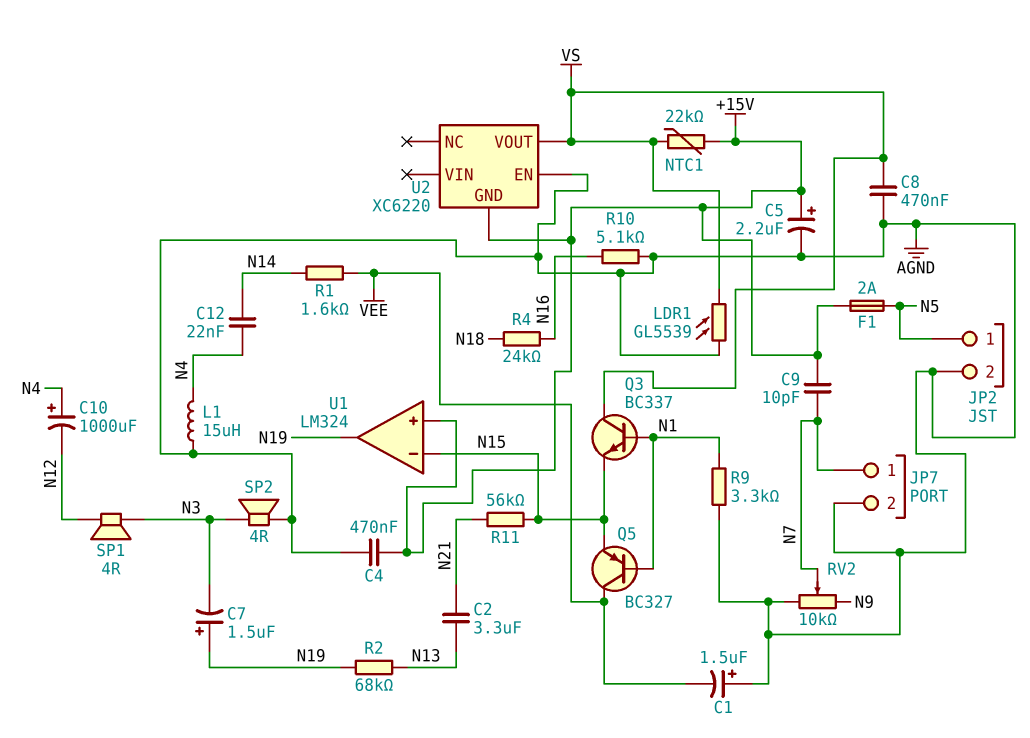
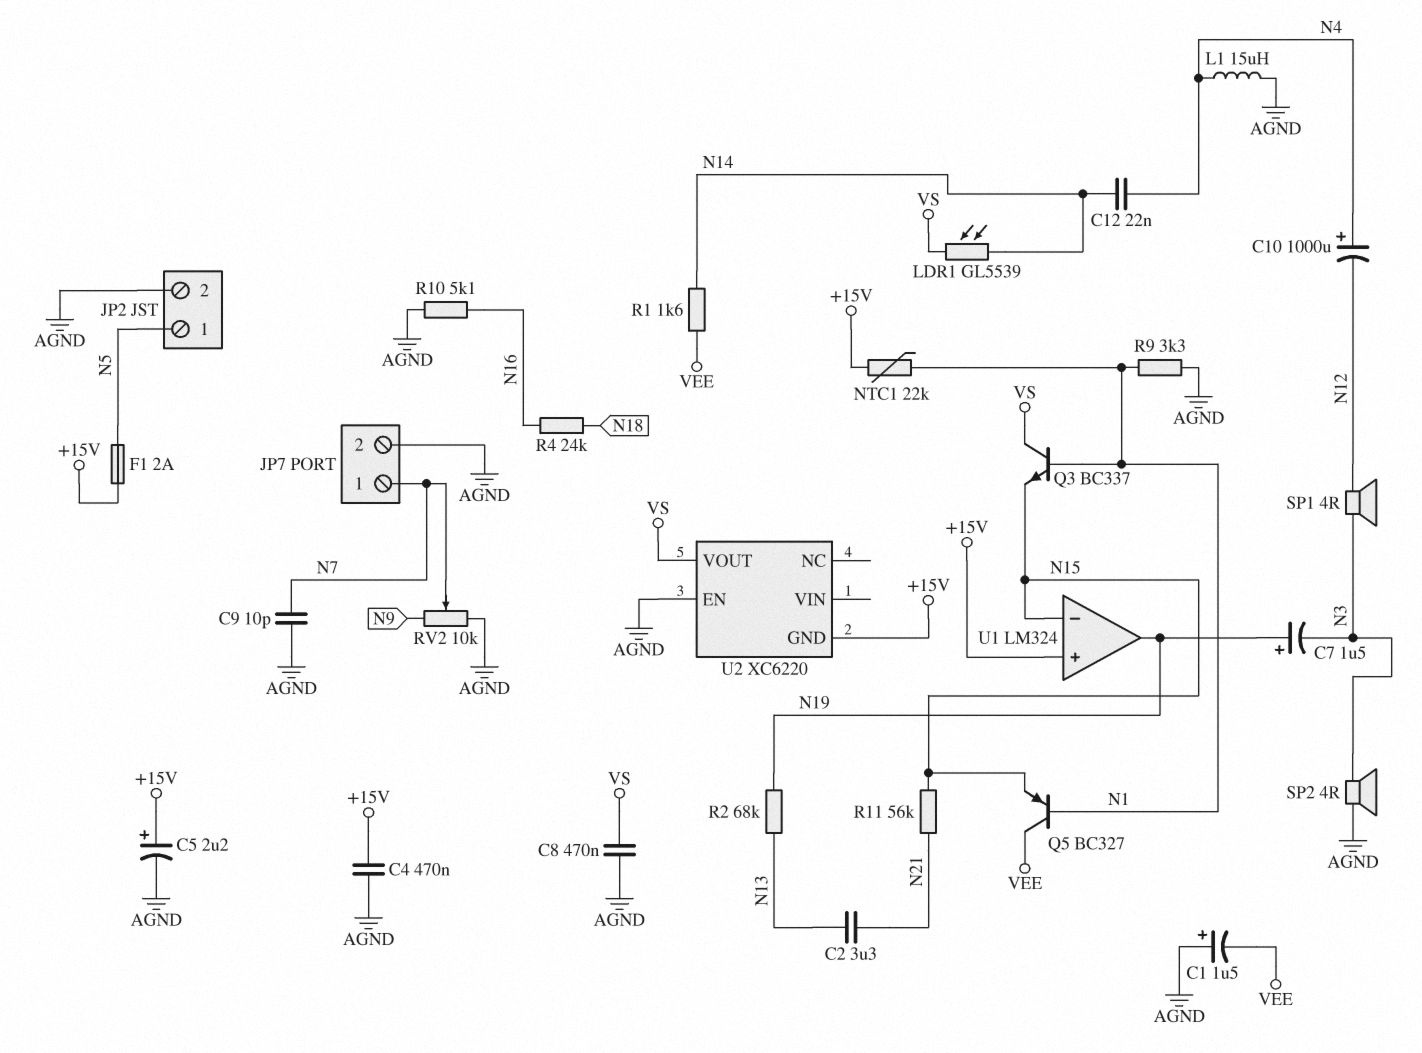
C9: 10pF (+15V, N7) -> 10pF (AGND, N7)
LDR1: GL5539 (AGND, VS) -> GL5539 (N14, VS)
NTC1: 22k (+15V, VS) -> 22k (+15V, N1)

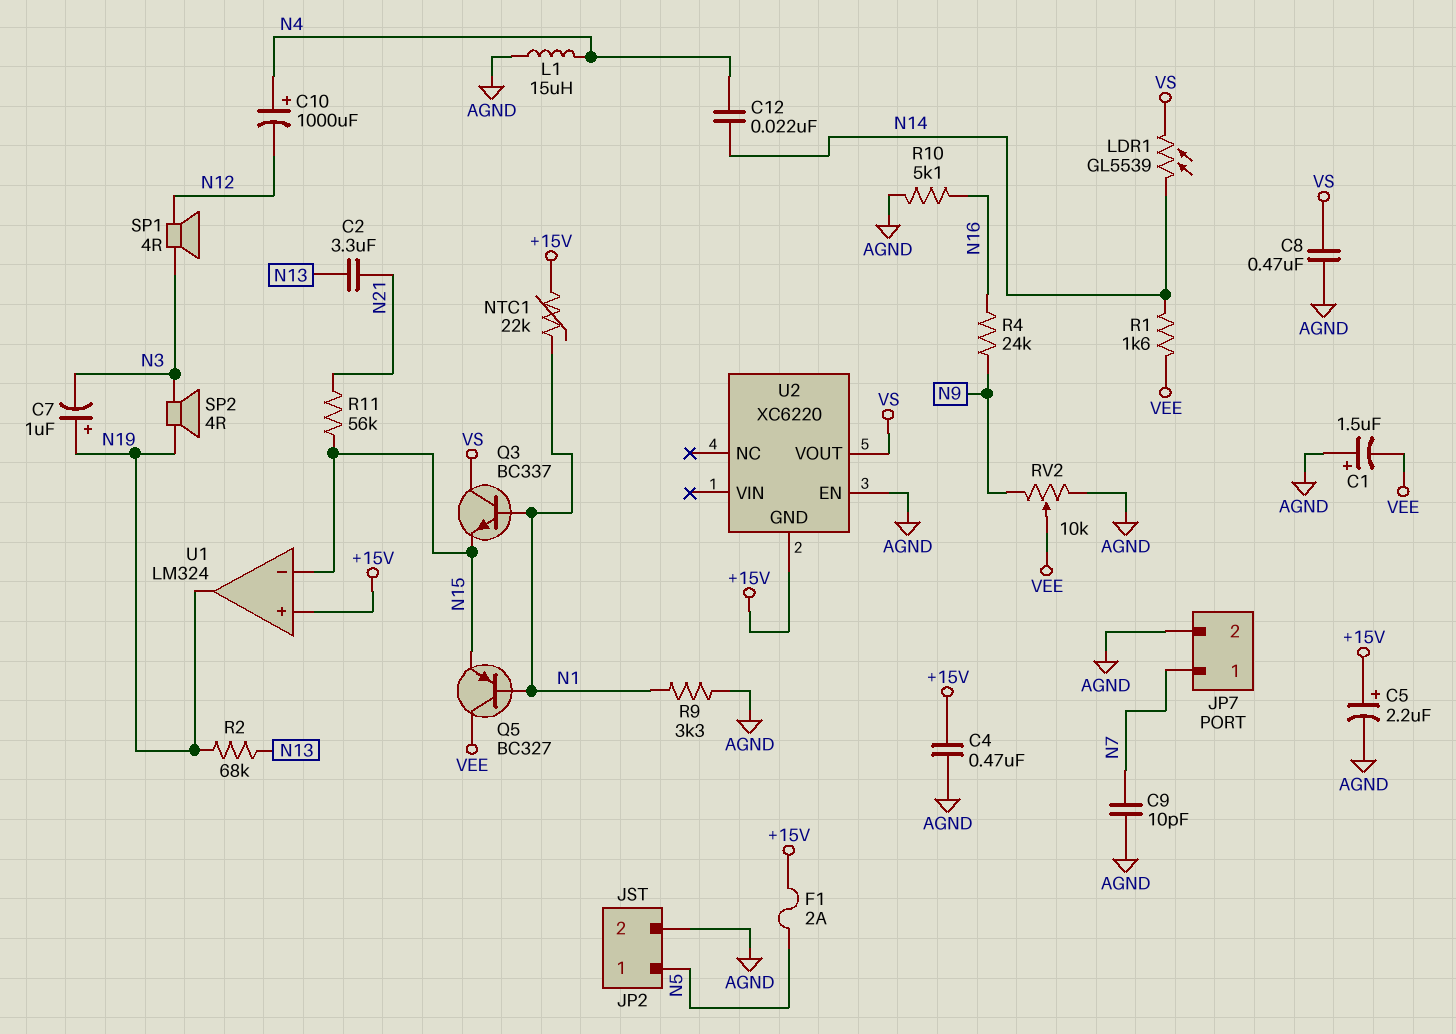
C7: 1.5uF (plus N19, minus N3) -> 1uF (plus N19, minus N3)
R4: 24k (N16, N18) -> 24k (N9, N16)
RV2: 10k (AGND, N9, wiper N7) -> 10k (AGND, N9, wiper VEE)
SP2: speaker 4R (AGND, N3) -> speaker 4R (N3, N19)

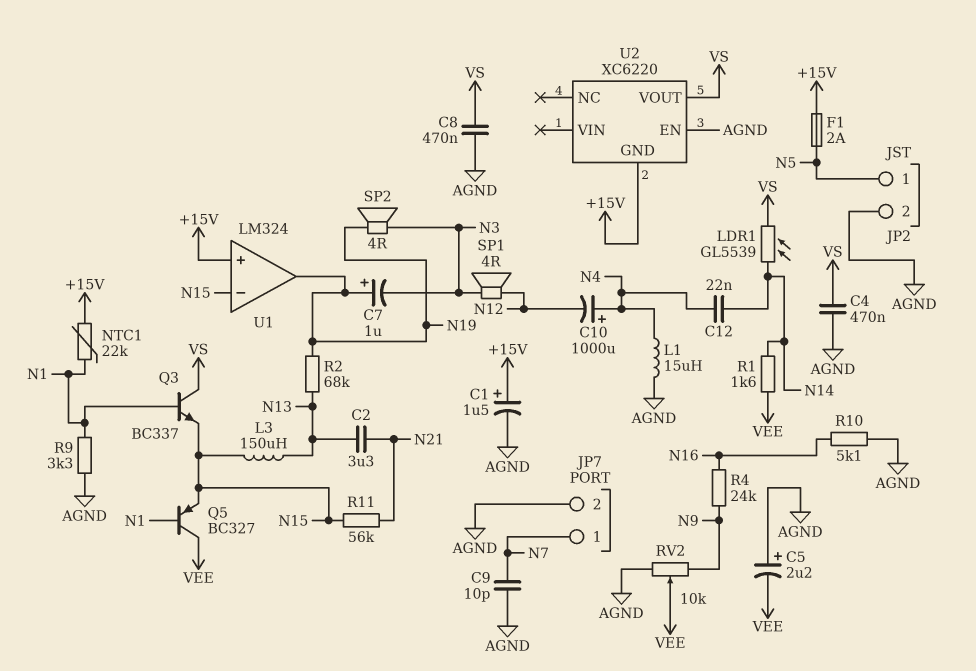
C1: 1.5uF (plus AGND, minus VEE) -> 1.5uF (plus +15V, minus AGND)
C4: 470nF (+15V, AGND) -> 470nF (AGND, VS)
C5: 2.2uF (plus +15V, minus AGND) -> 2.2uF (plus AGND, minus VEE)
L3: none -> 150uH (N13, N15)

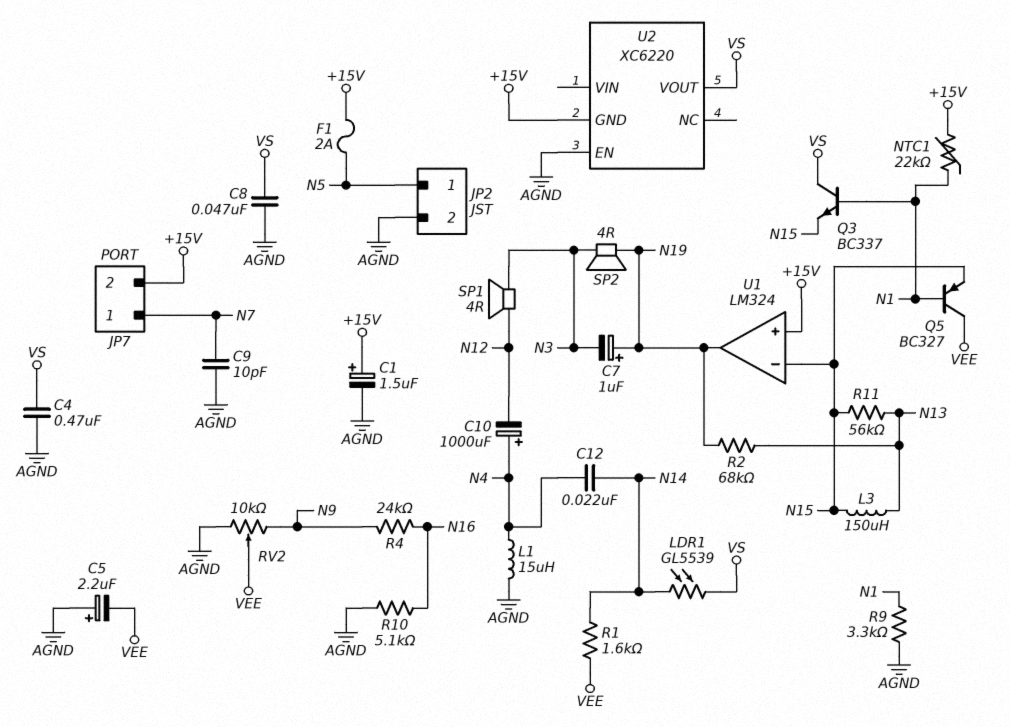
C2: 3.3uF (N13, N21) -> none
C8: 470nF (AGND, VS) -> 47nF (AGND, VS)
JP7 pin 2: AGND -> +15V
R11: 56k (N15, N21) -> 56k (N13, N15)

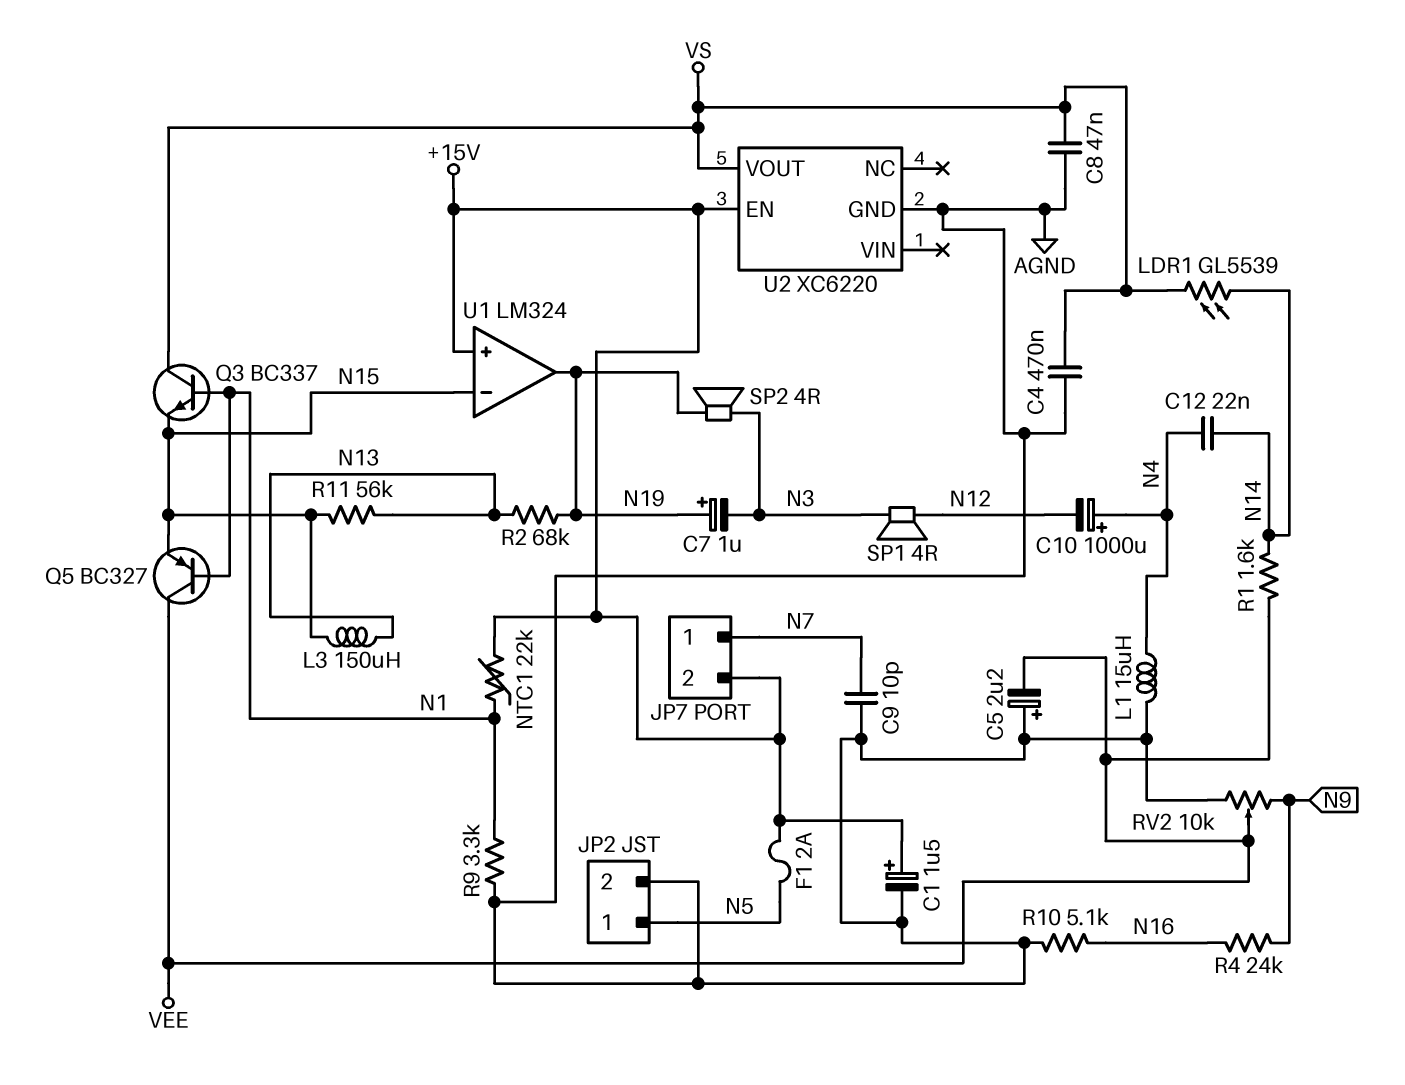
U2 pin EN: AGND -> +15V
U2 pin GND: +15V -> AGND

